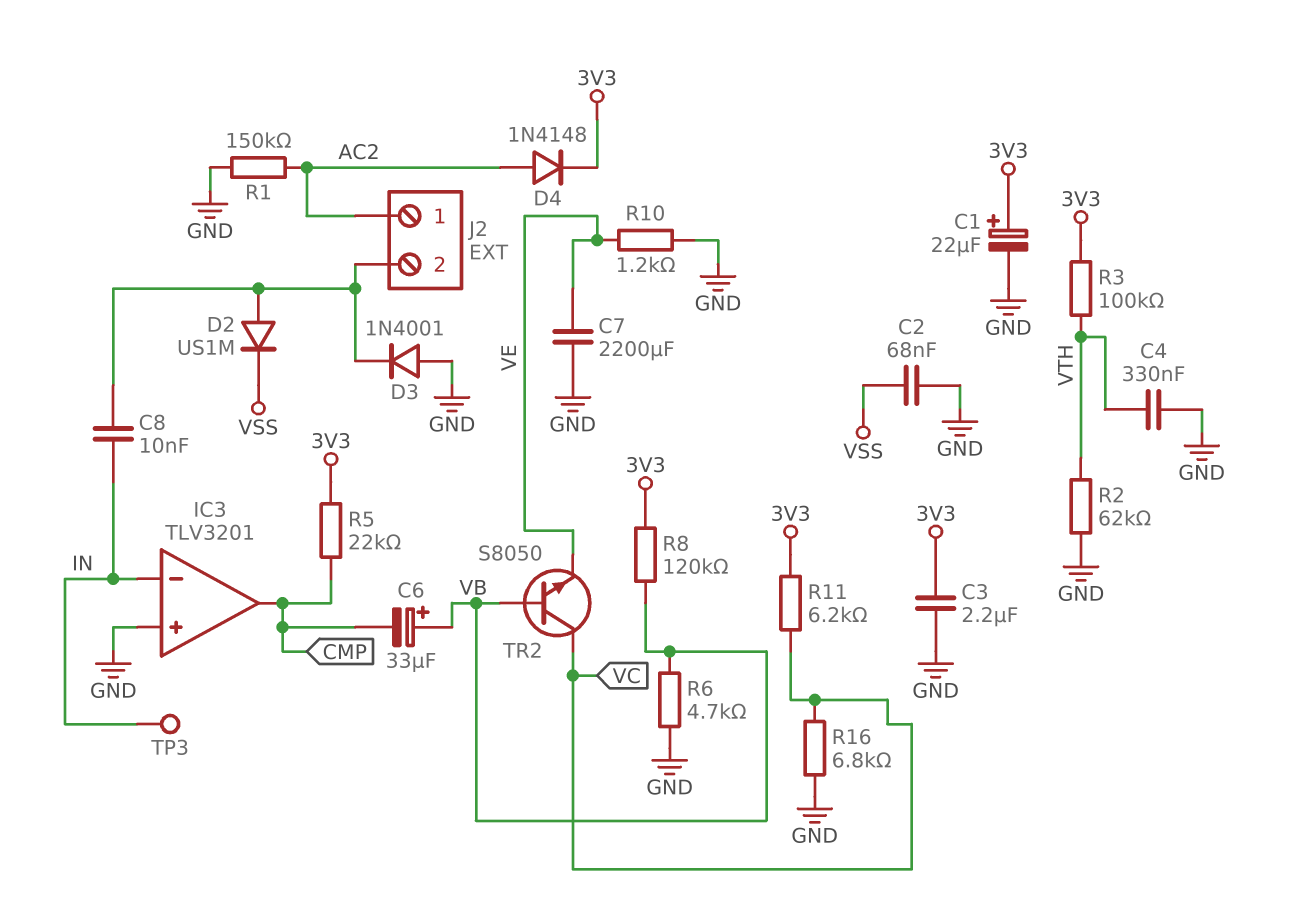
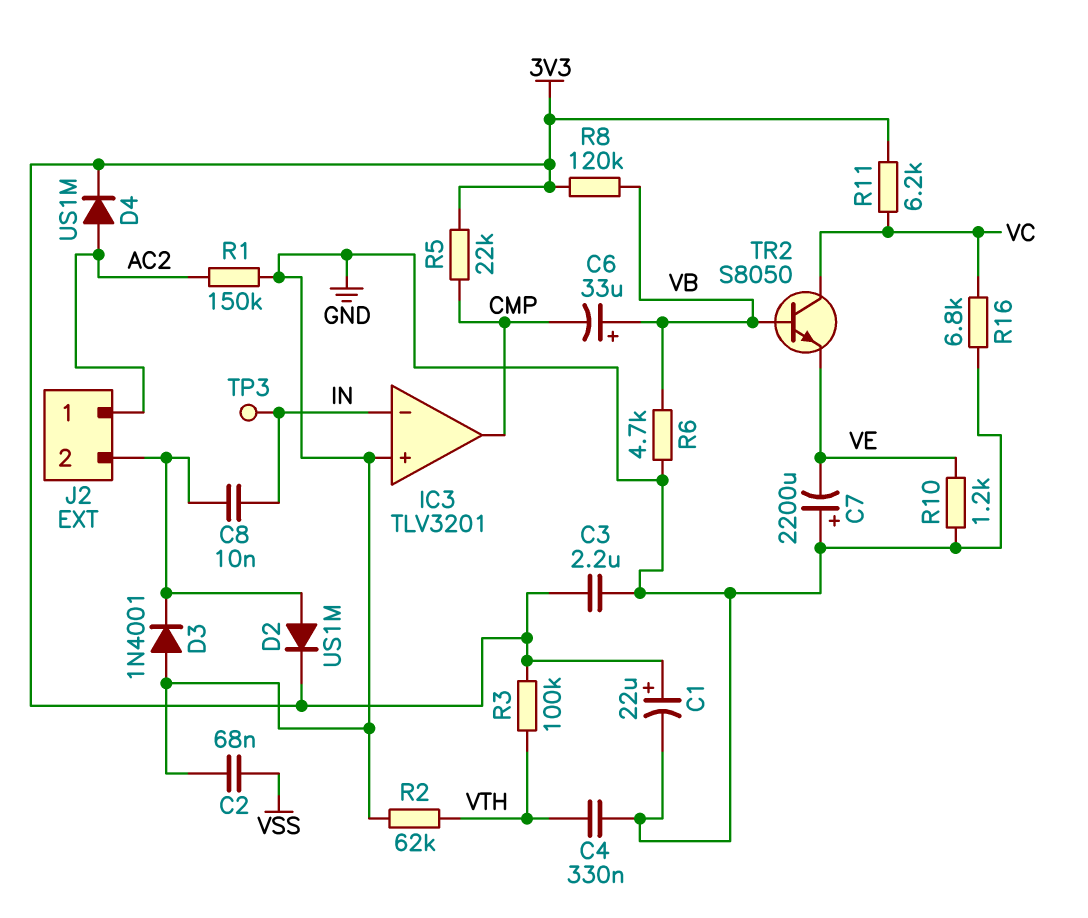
C7: 2200uF (GND, VE) -> 2200uF (plus GND, minus VE)
D2: diode US1M (A J2/2, K VSS) -> diode US1M (A J2/2, K 3V3)
D4: diode 1N4148 (A AC2, K 3V3) -> diode US1M (A AC2, K 3V3)

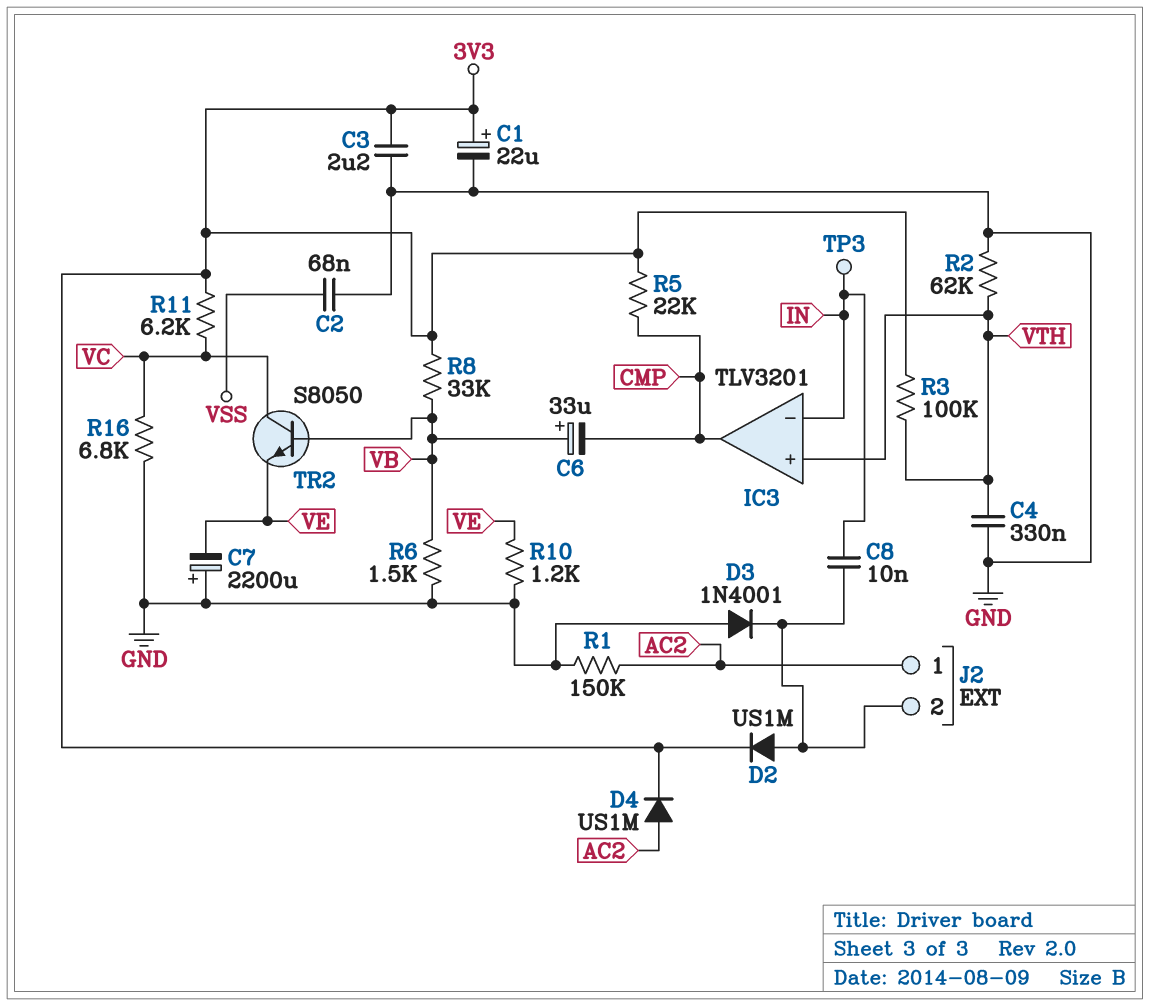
IC3 pin in+: GND -> VTH
R6: 4.7k (GND, VB) -> 1.5k (GND, VB)
R8: 120k (3V3, VB) -> 33k (3V3, VB)

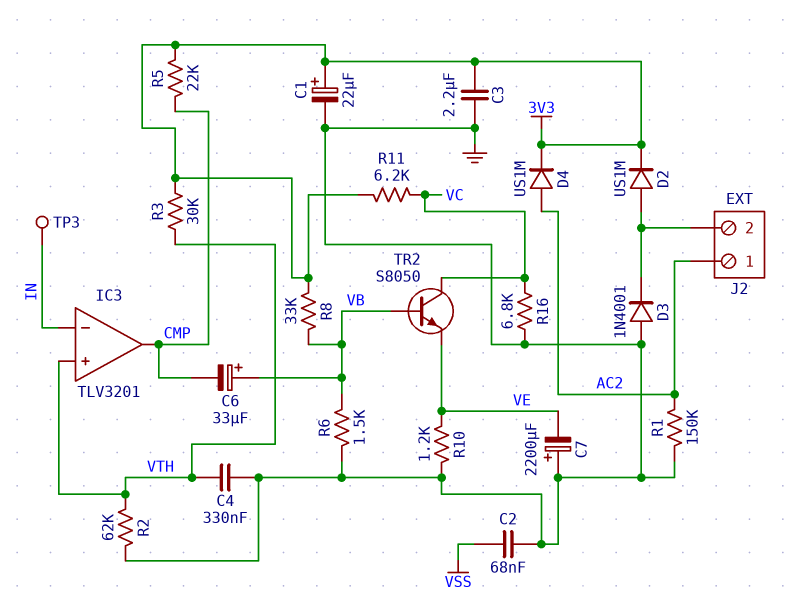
C8: 10nF (IN, J2/2) -> none
R3: 100k (3V3, VTH) -> 30k (3V3, VTH)

